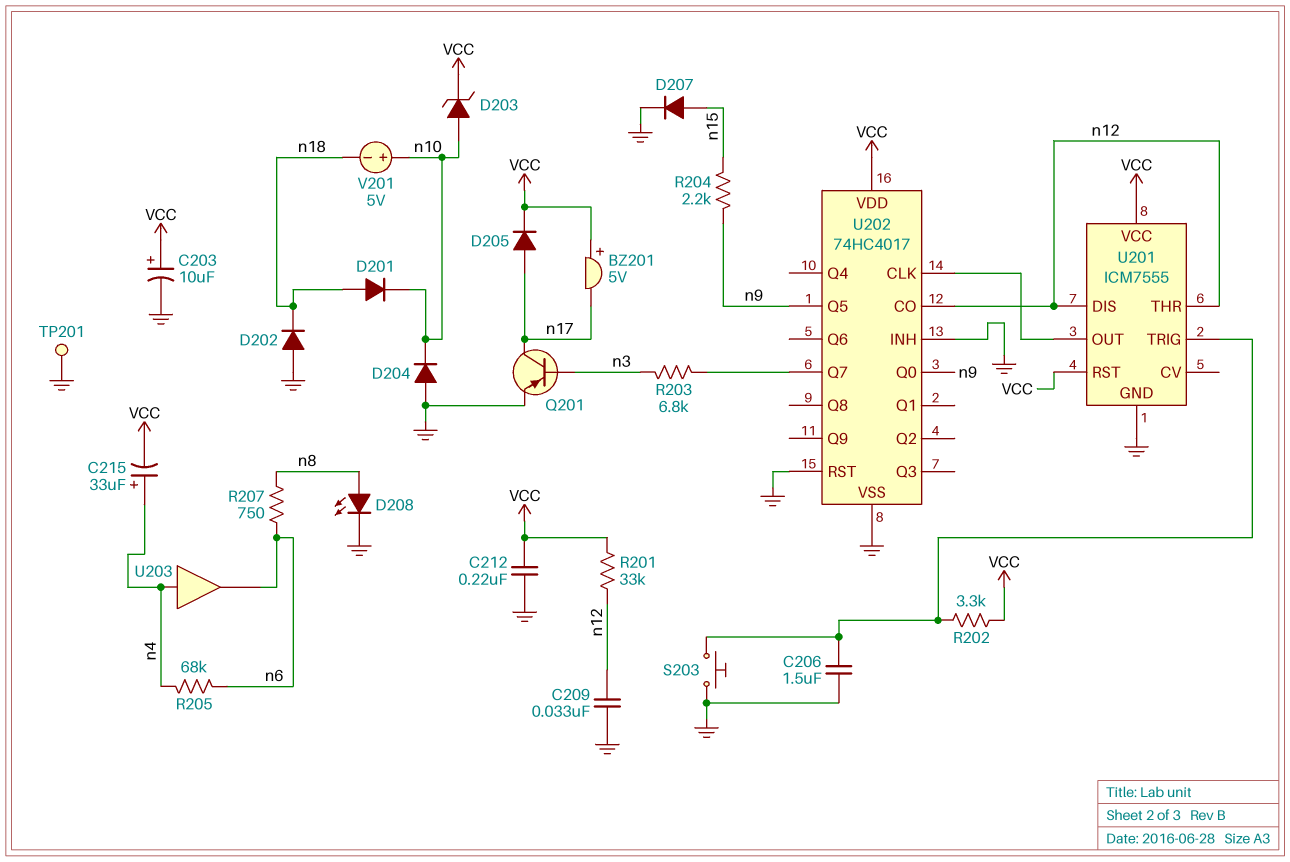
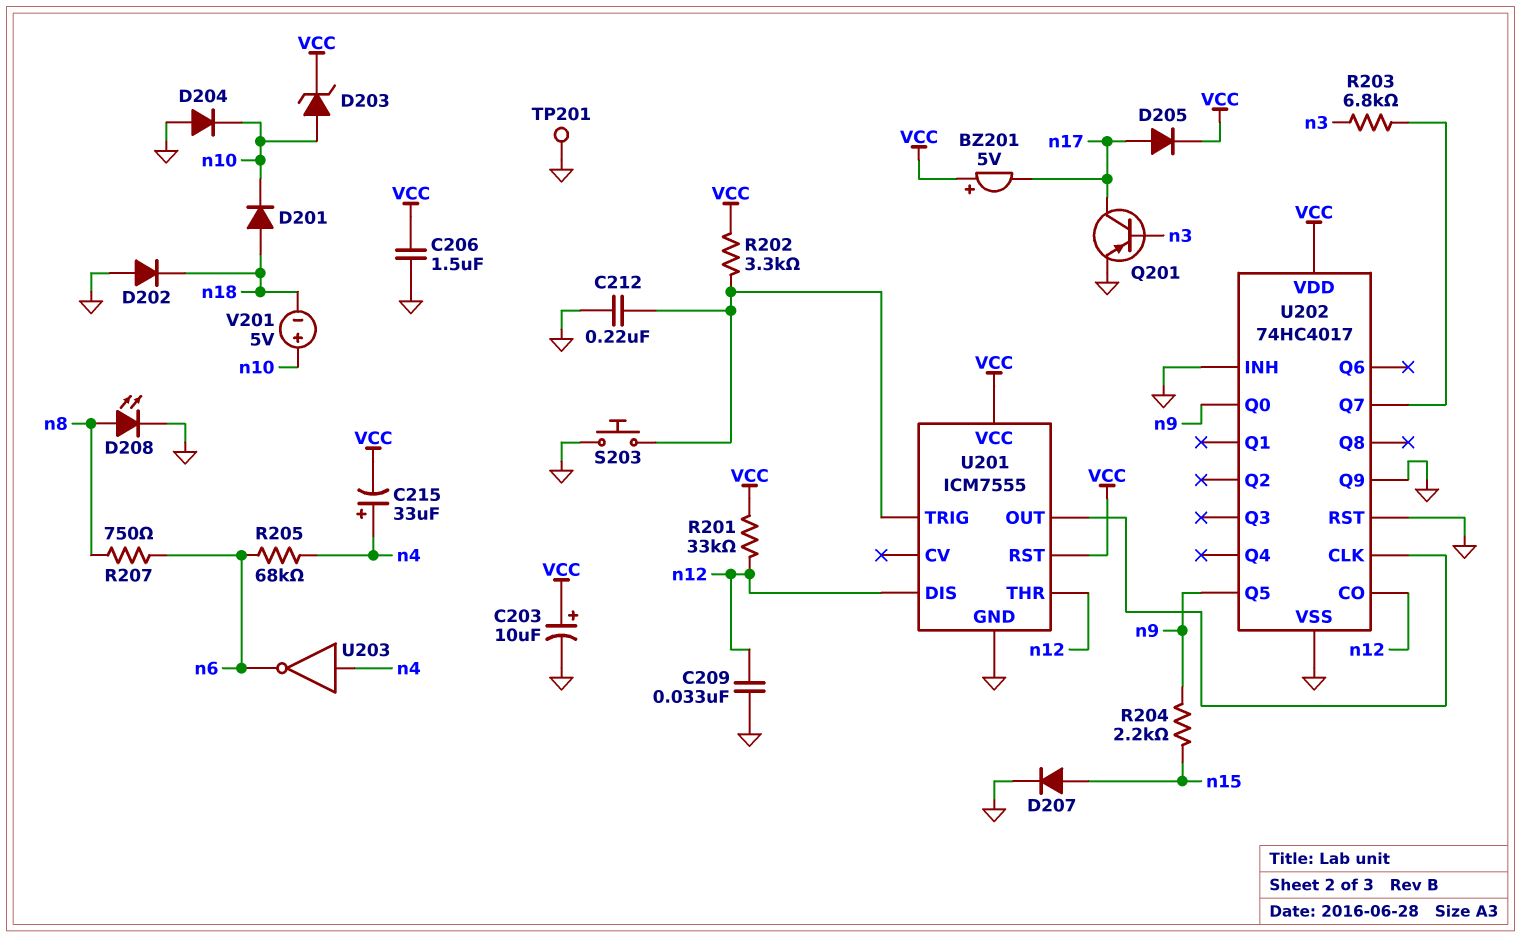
C206: 1.5uF (GND, U201/TRIG) -> 1.5uF (GND, VCC)
C212: 220nF (GND, VCC) -> 220nF (GND, U201/TRIG)
U202 pin Q9: none -> GND
U203: buffer (in n4, out n6) -> NOT (in n4, out n6)

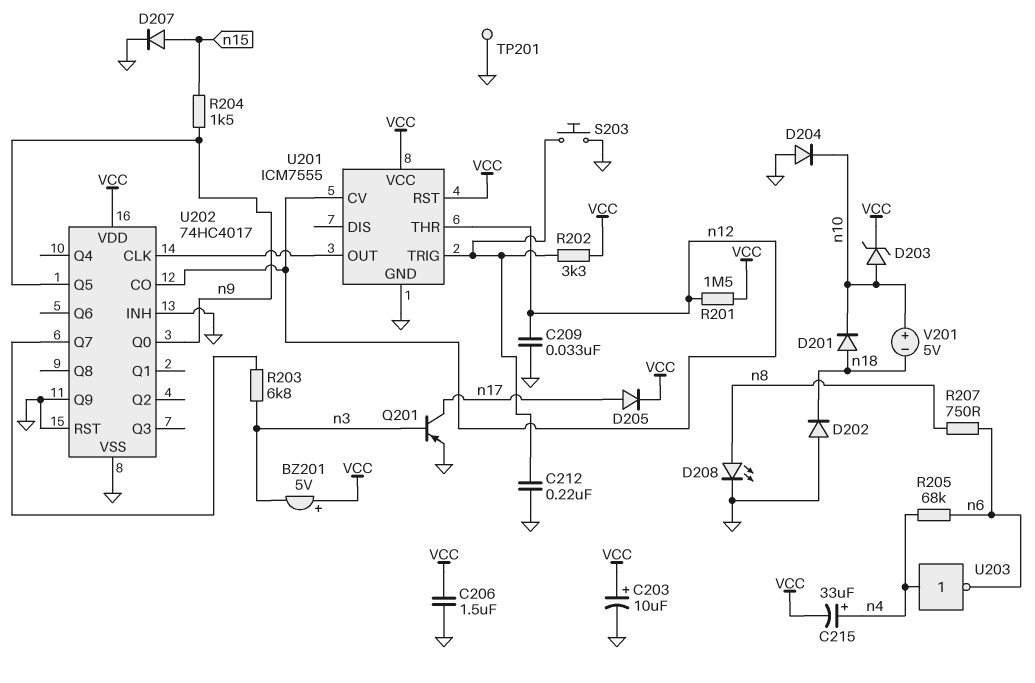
BZ201: buzzer 5V (plus VCC, minus n17) -> buzzer 5V (plus VCC, minus n3)
R201: 33k (VCC, n12) -> 1.5M (VCC, n12)
R204: 2.2k (n9, n15) -> 1.5k (n9, n15)
U201 pin CV: none -> n12
U201 pin DIS: n12 -> none

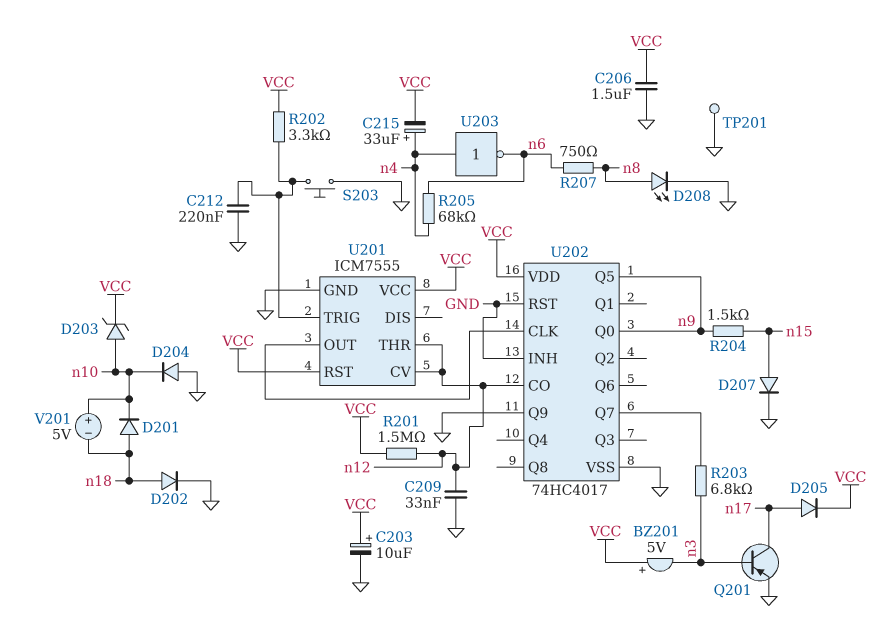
D202: diode (A GND, K n18) -> diode (A n18, K GND)

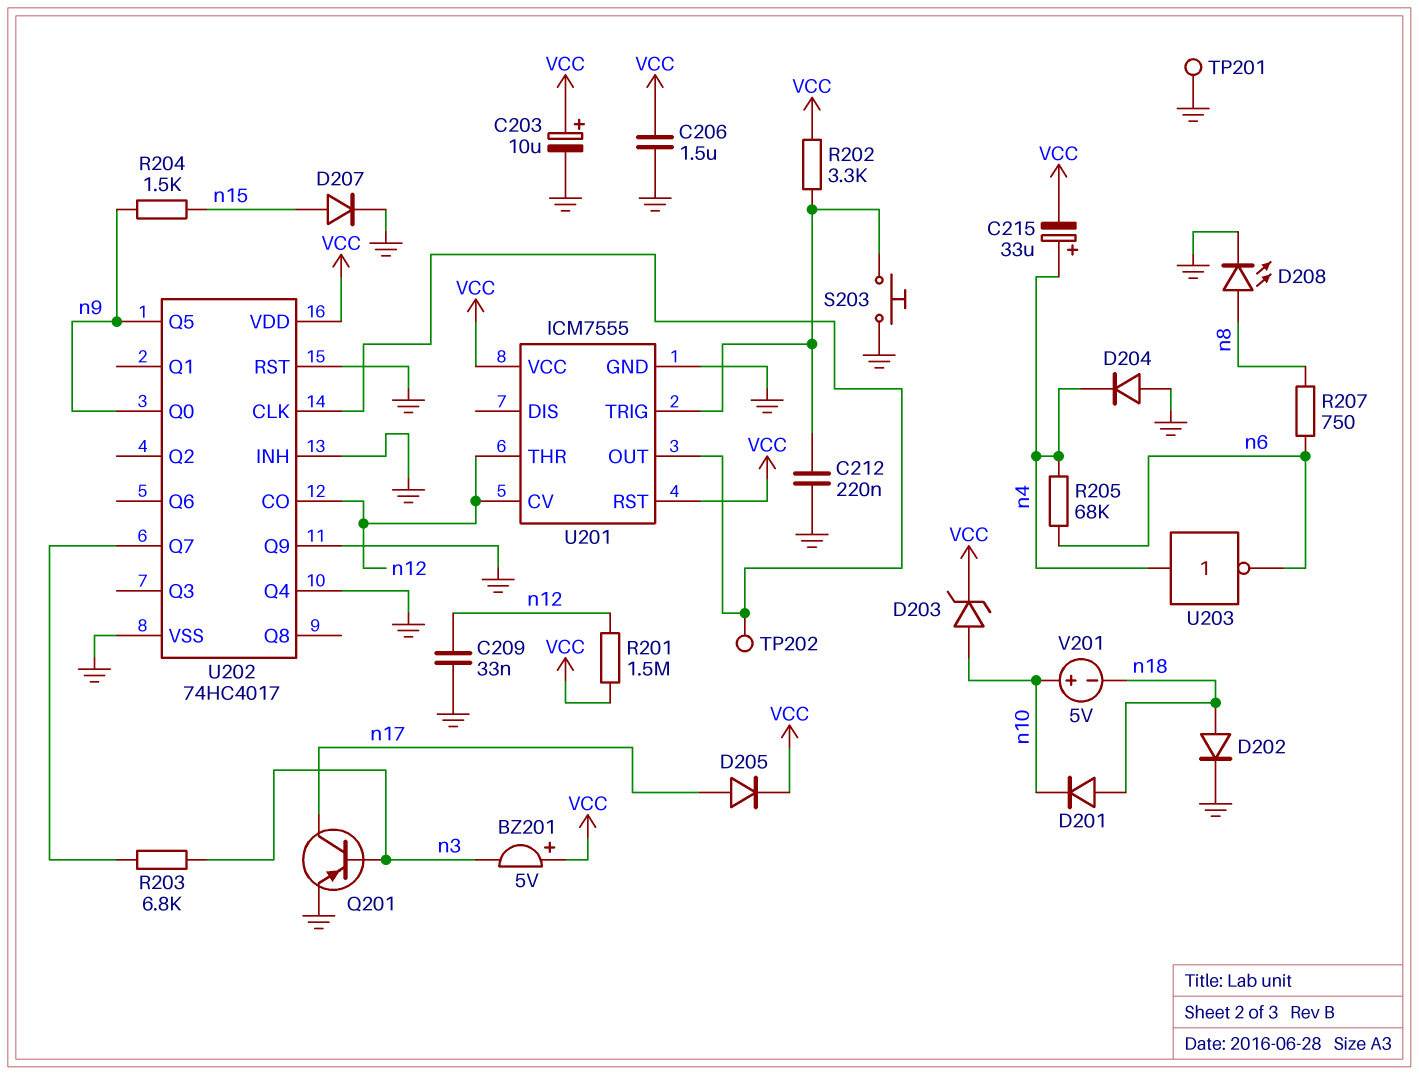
D204: diode (A GND, K n10) -> diode (A GND, K n4)
TP202: none -> test point (U201/OUT)
U202 pin Q4: none -> GND

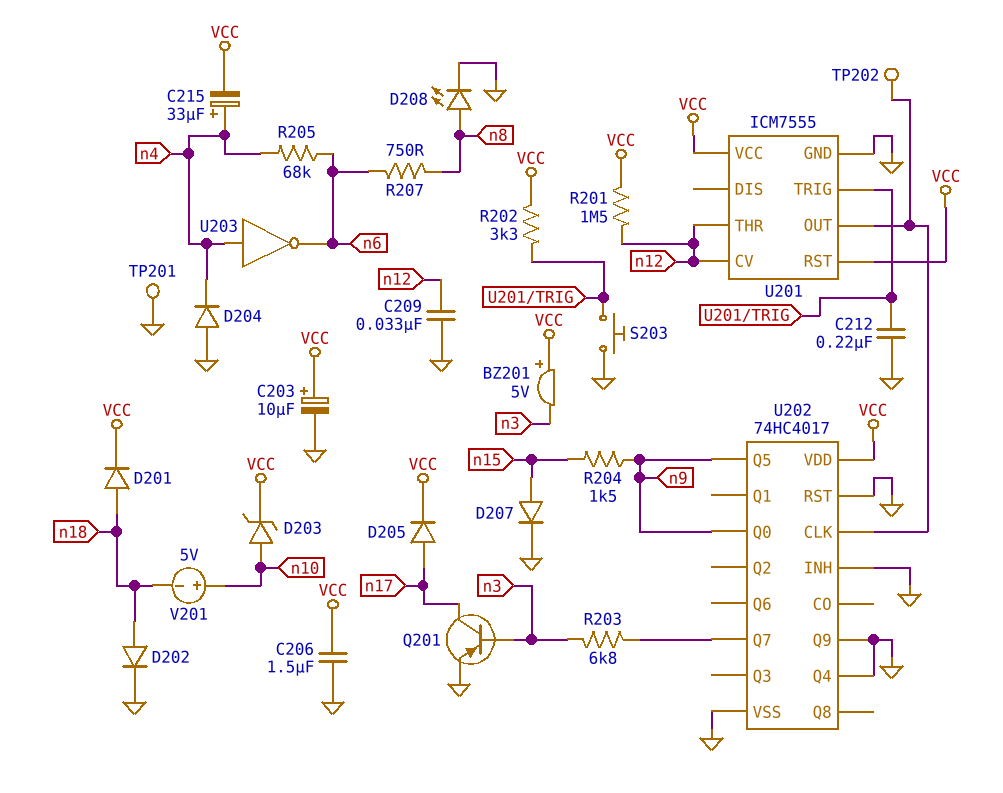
D201: diode (A n18, K n10) -> diode (A n18, K VCC)
U202 pin CO: n12 -> none

